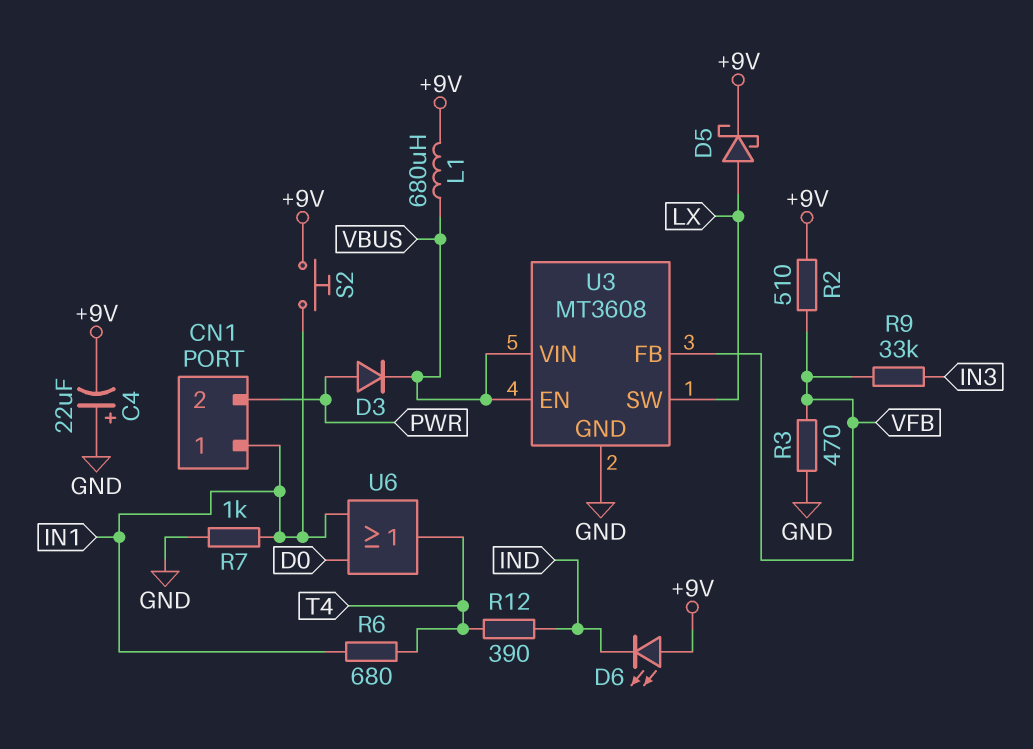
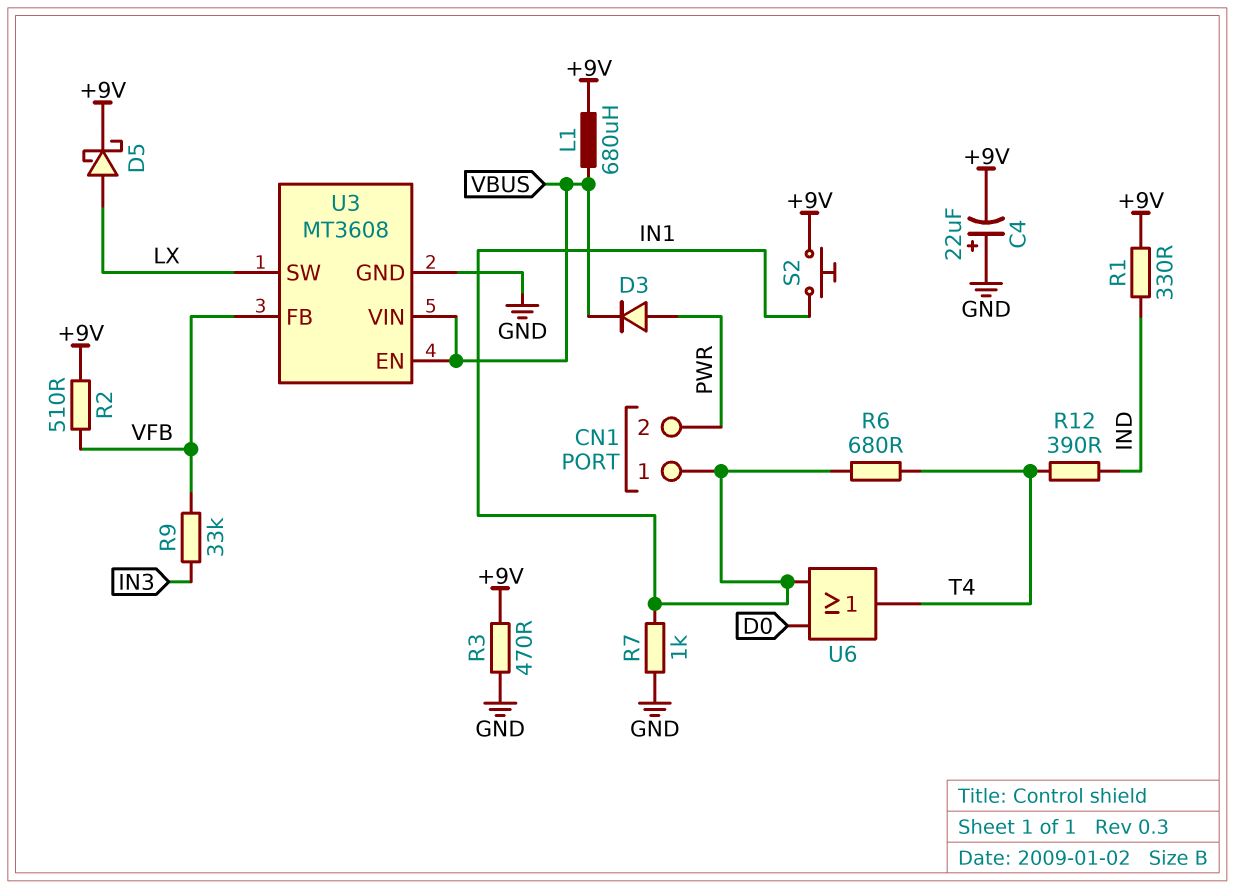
D6: LED (A +9V, K IND) -> none
R1: none -> 330 (+9V, IND)
R3: 470 (GND, VFB) -> 470 (+9V, GND)

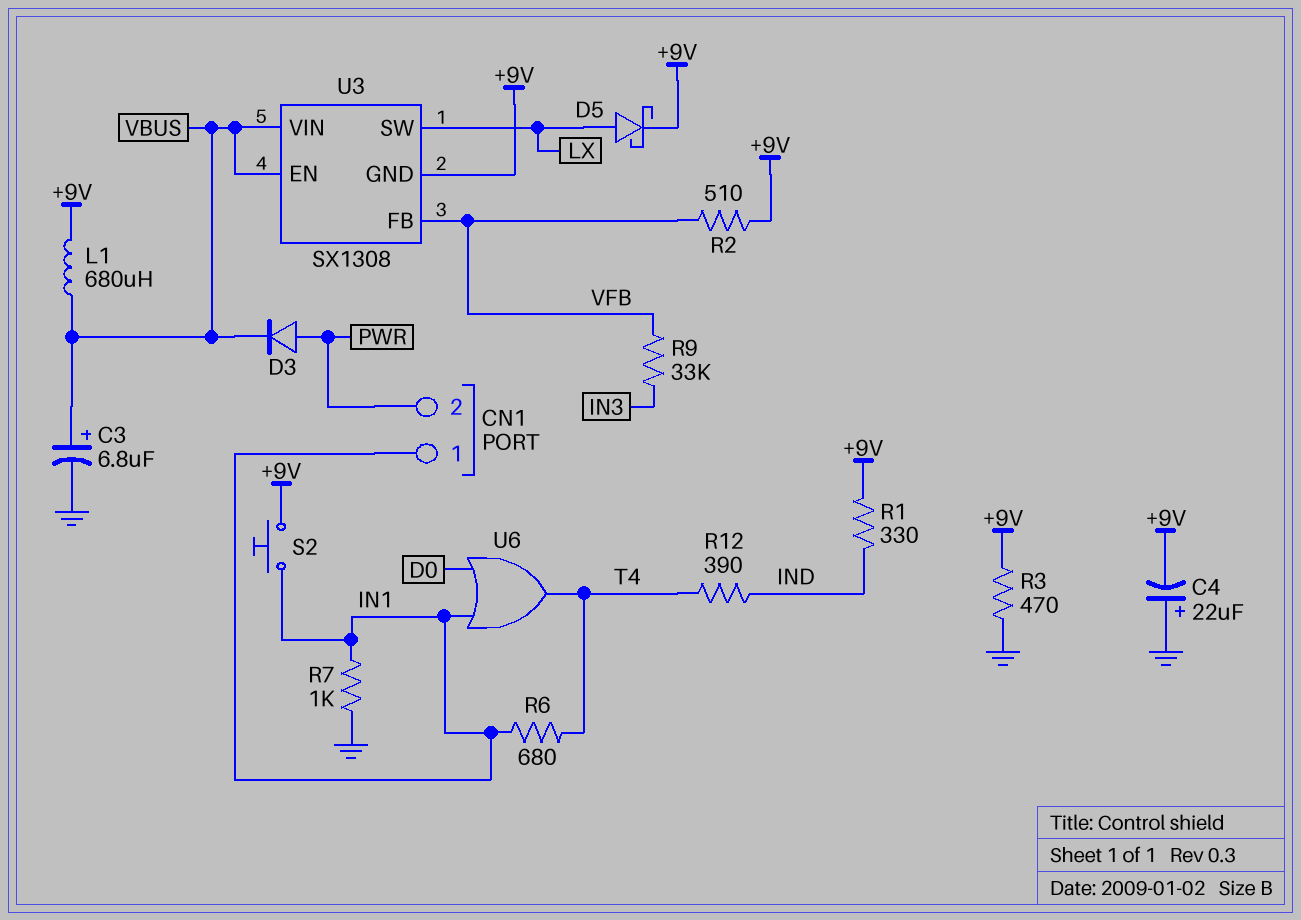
C3: none -> 6.8uF (plus VBUS, minus GND)
U3: MT3608 -> SX1308
U3 pin GND: GND -> +9V

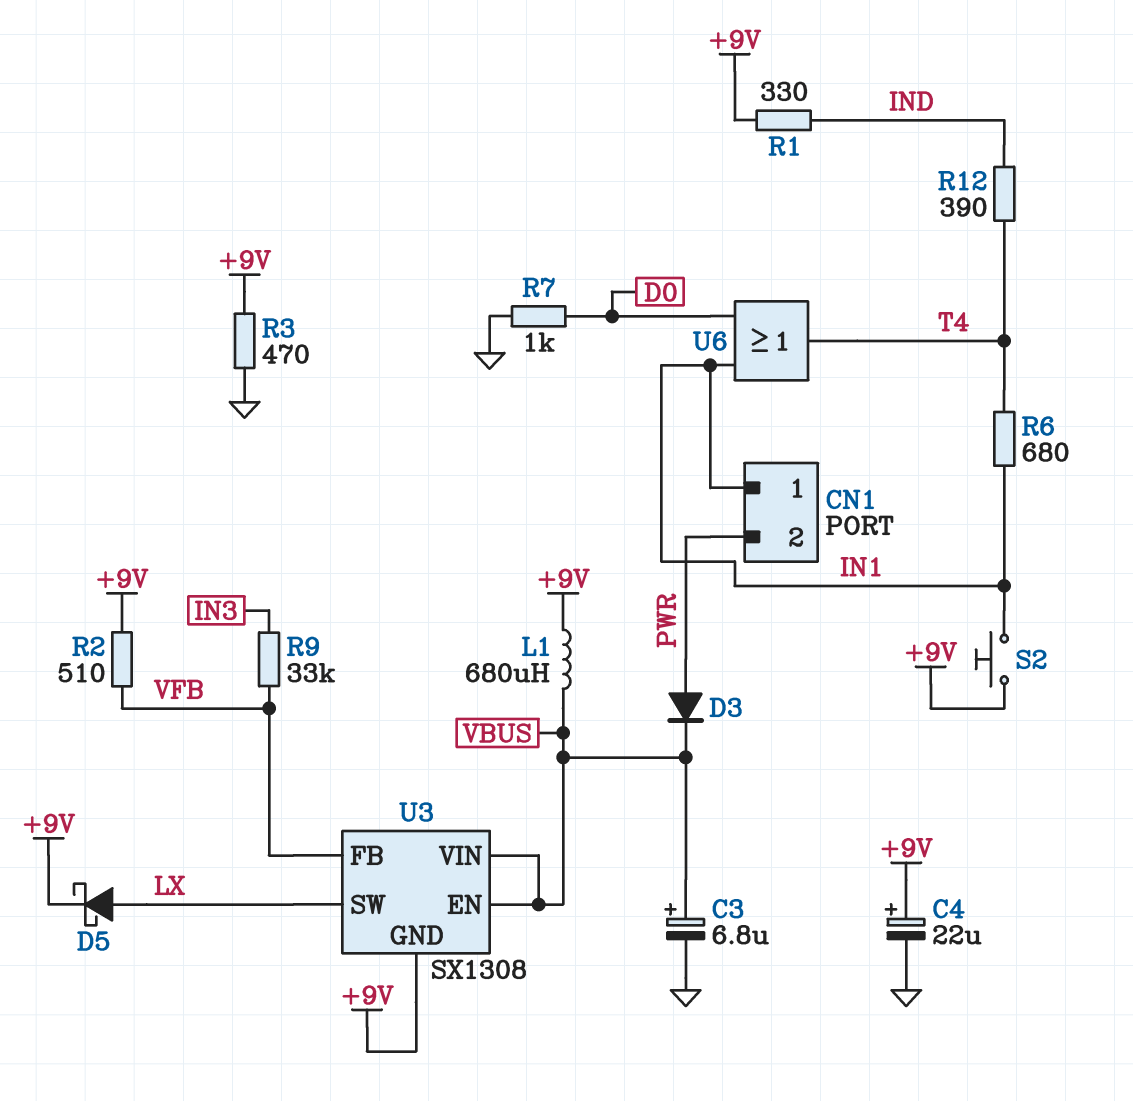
C4: 22uF (plus GND, minus +9V) -> 22uF (plus +9V, minus GND)
R7: 1k (GND, IN1) -> 1k (D0, GND)

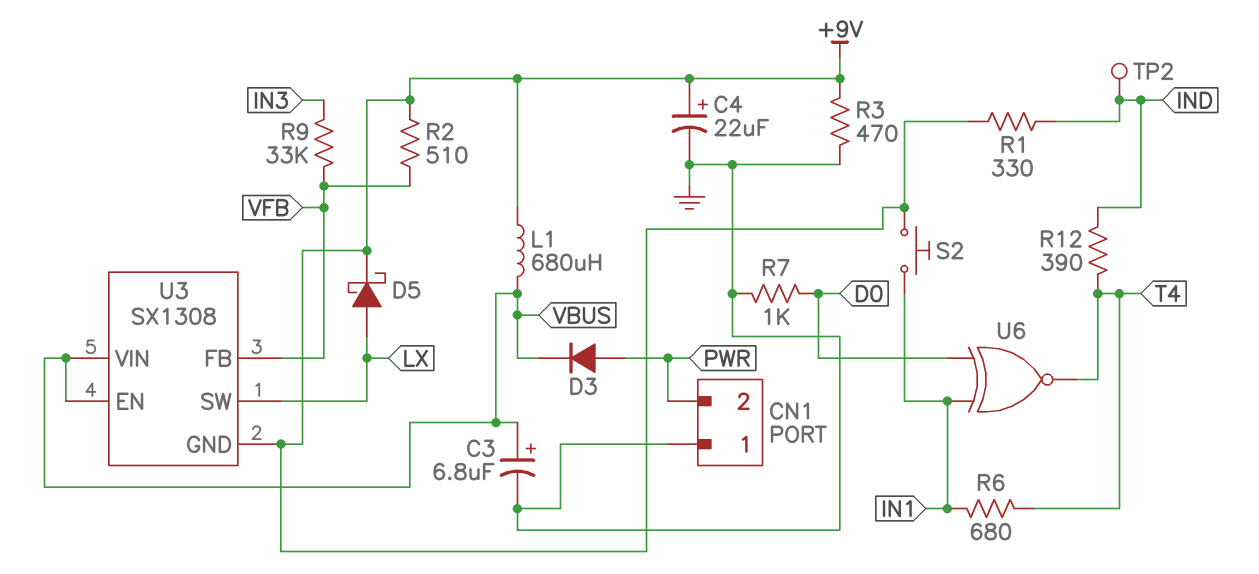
CN1 pin 1: IN1 -> GND
TP2: none -> test point (IND)
U6: OR (in D0, in IN1, out T4) -> XNOR (in D0, in IN1, out T4)

